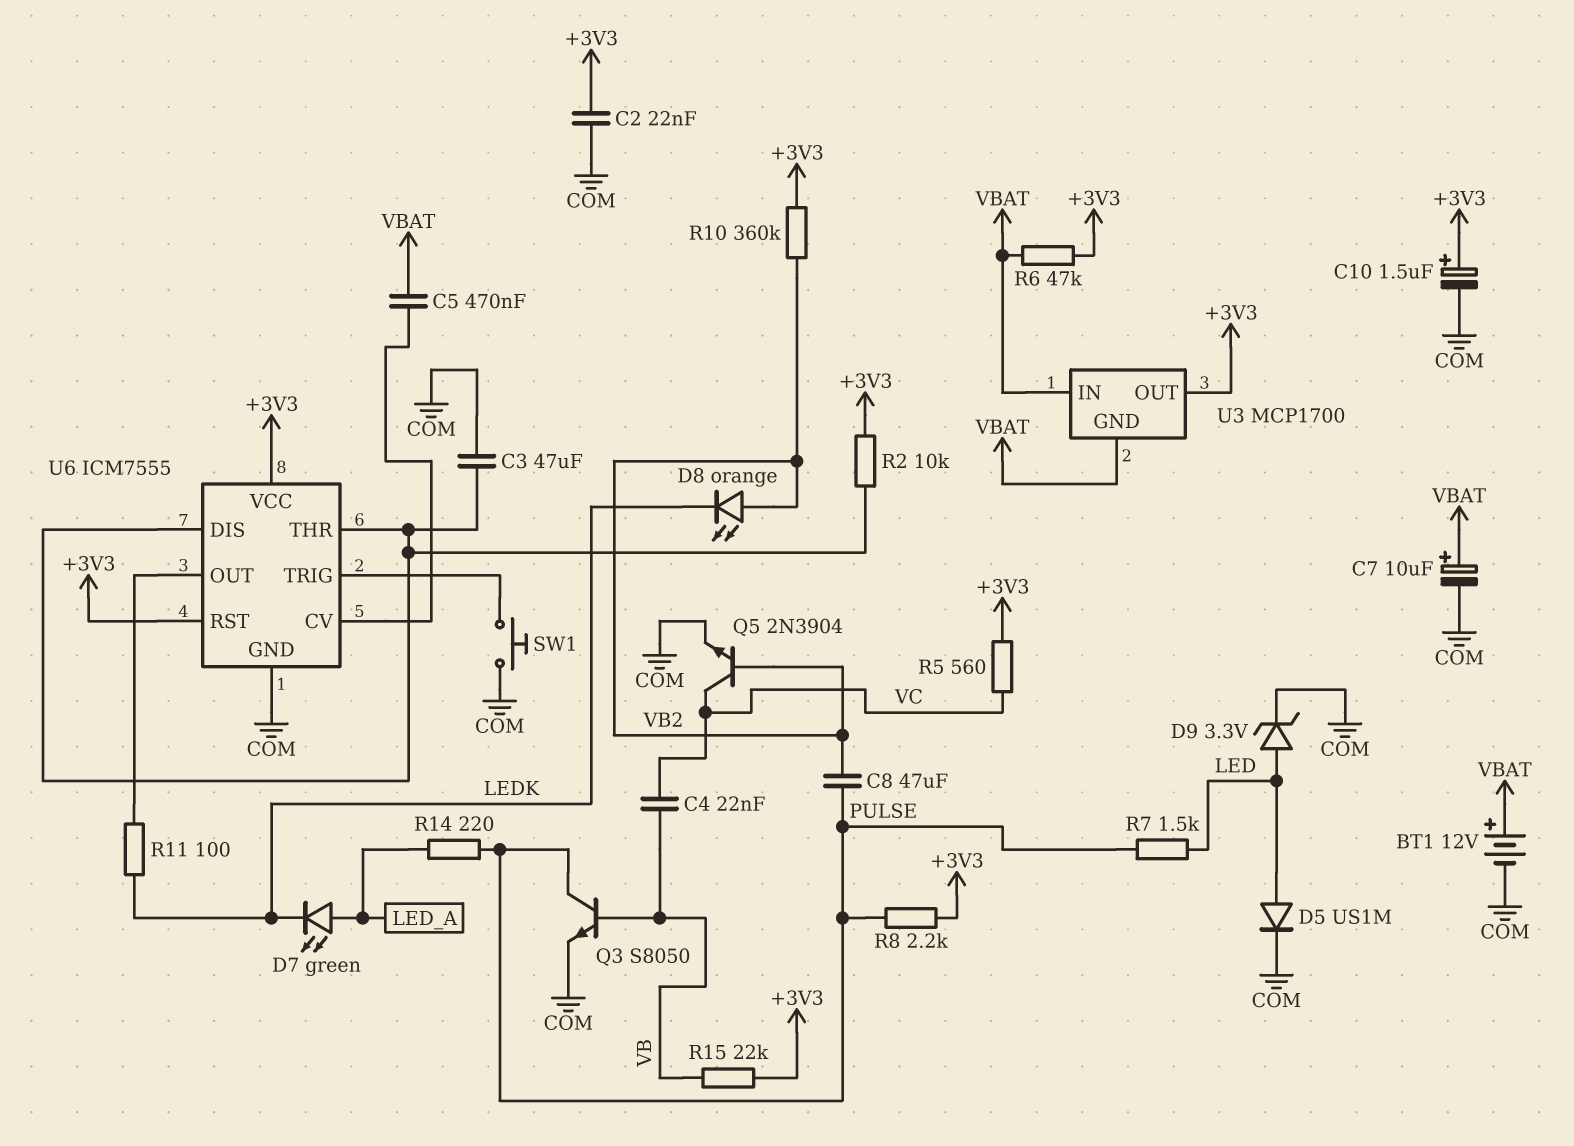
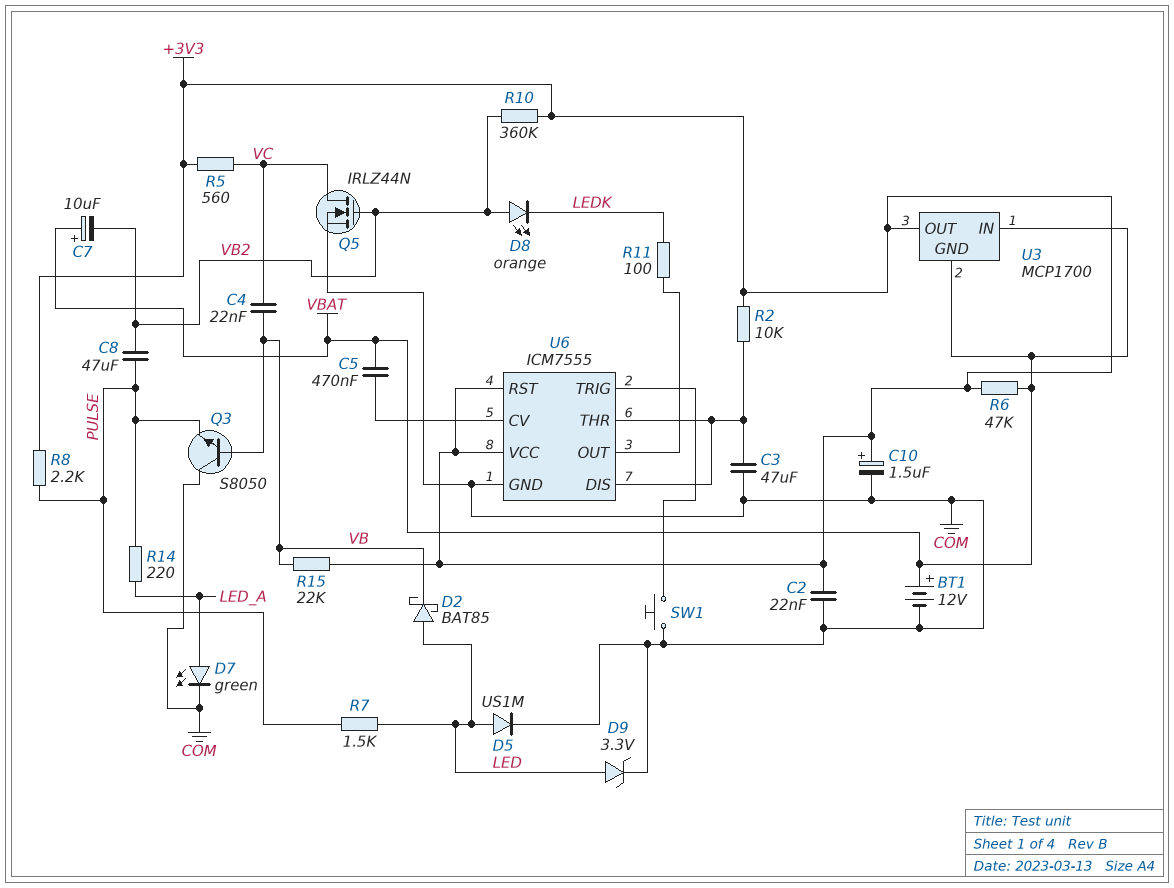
C7: 10uF (plus VBAT, minus COM) -> 10uF (plus VBAT, minus VB2)
D2: none -> schottky BAT85 (A LED, K VB)
D7: LED green (A LED_A, K LEDK) -> LED green (A LED_A, K COM)
Q3: NPN S8050 (B VB, C PULSE, E COM) -> NPN S8050 (B VB, C COM, E PULSE)
Q5: NPN 2N3904 (B VB2, C VC, E COM) -> NMOS IRLZ44N (G VB2, D VC, S COM)

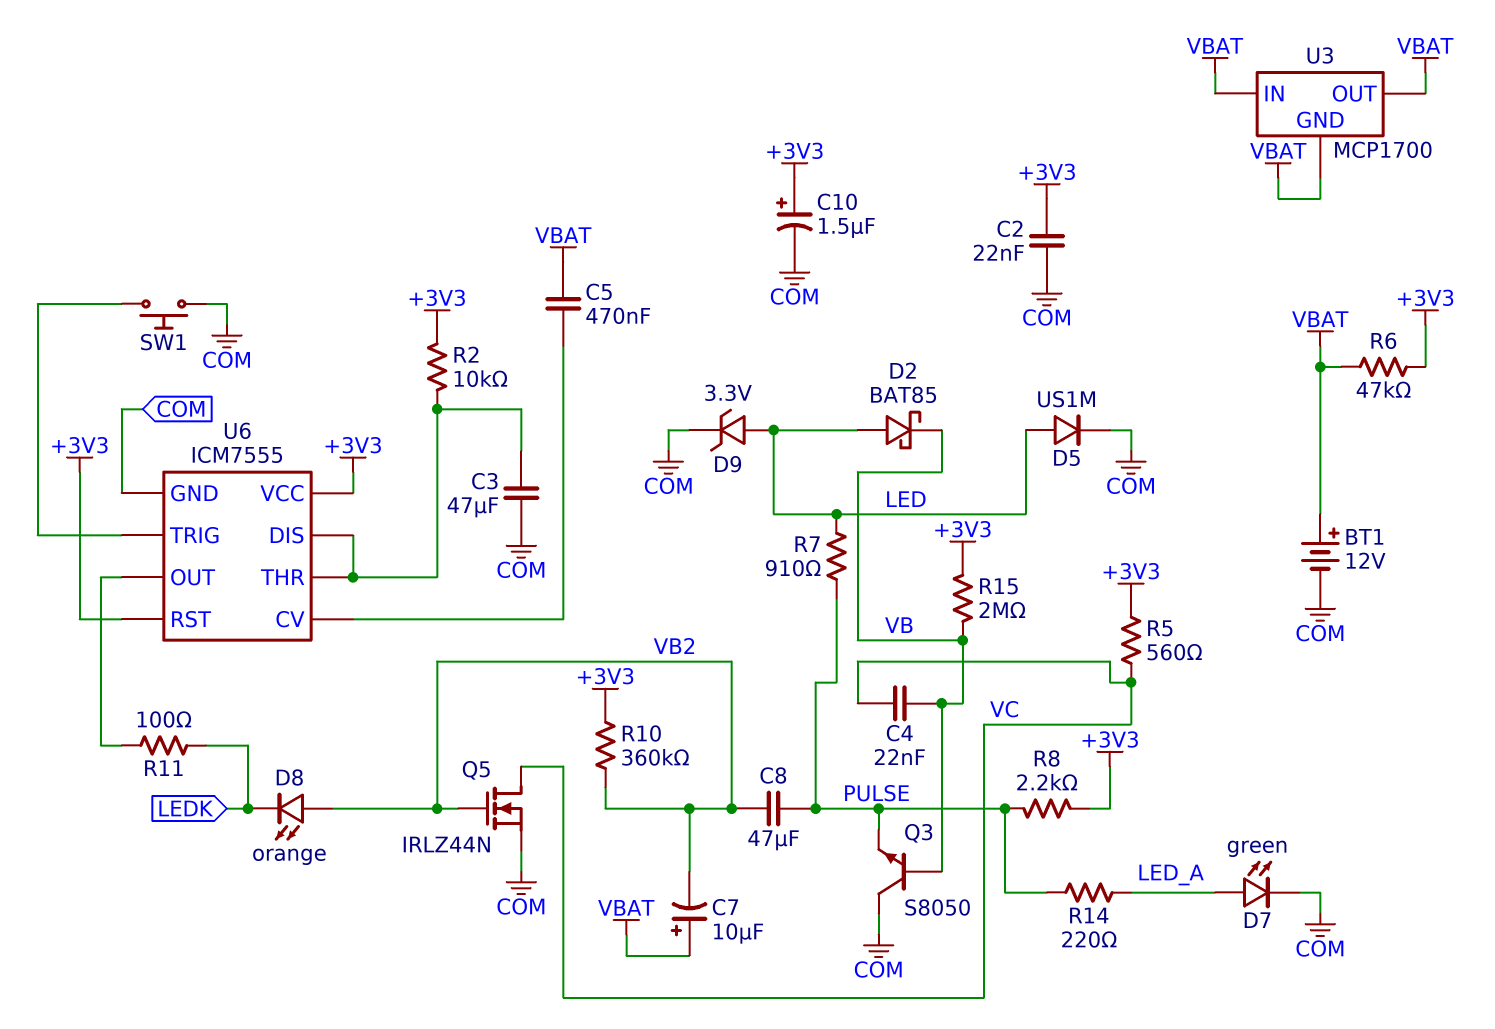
R7: 1.5k (LED, PULSE) -> 910 (LED, PULSE)
R15: 22k (+3V3, VB) -> 2M (+3V3, VB)
U3 pin OUT: +3V3 -> VBAT

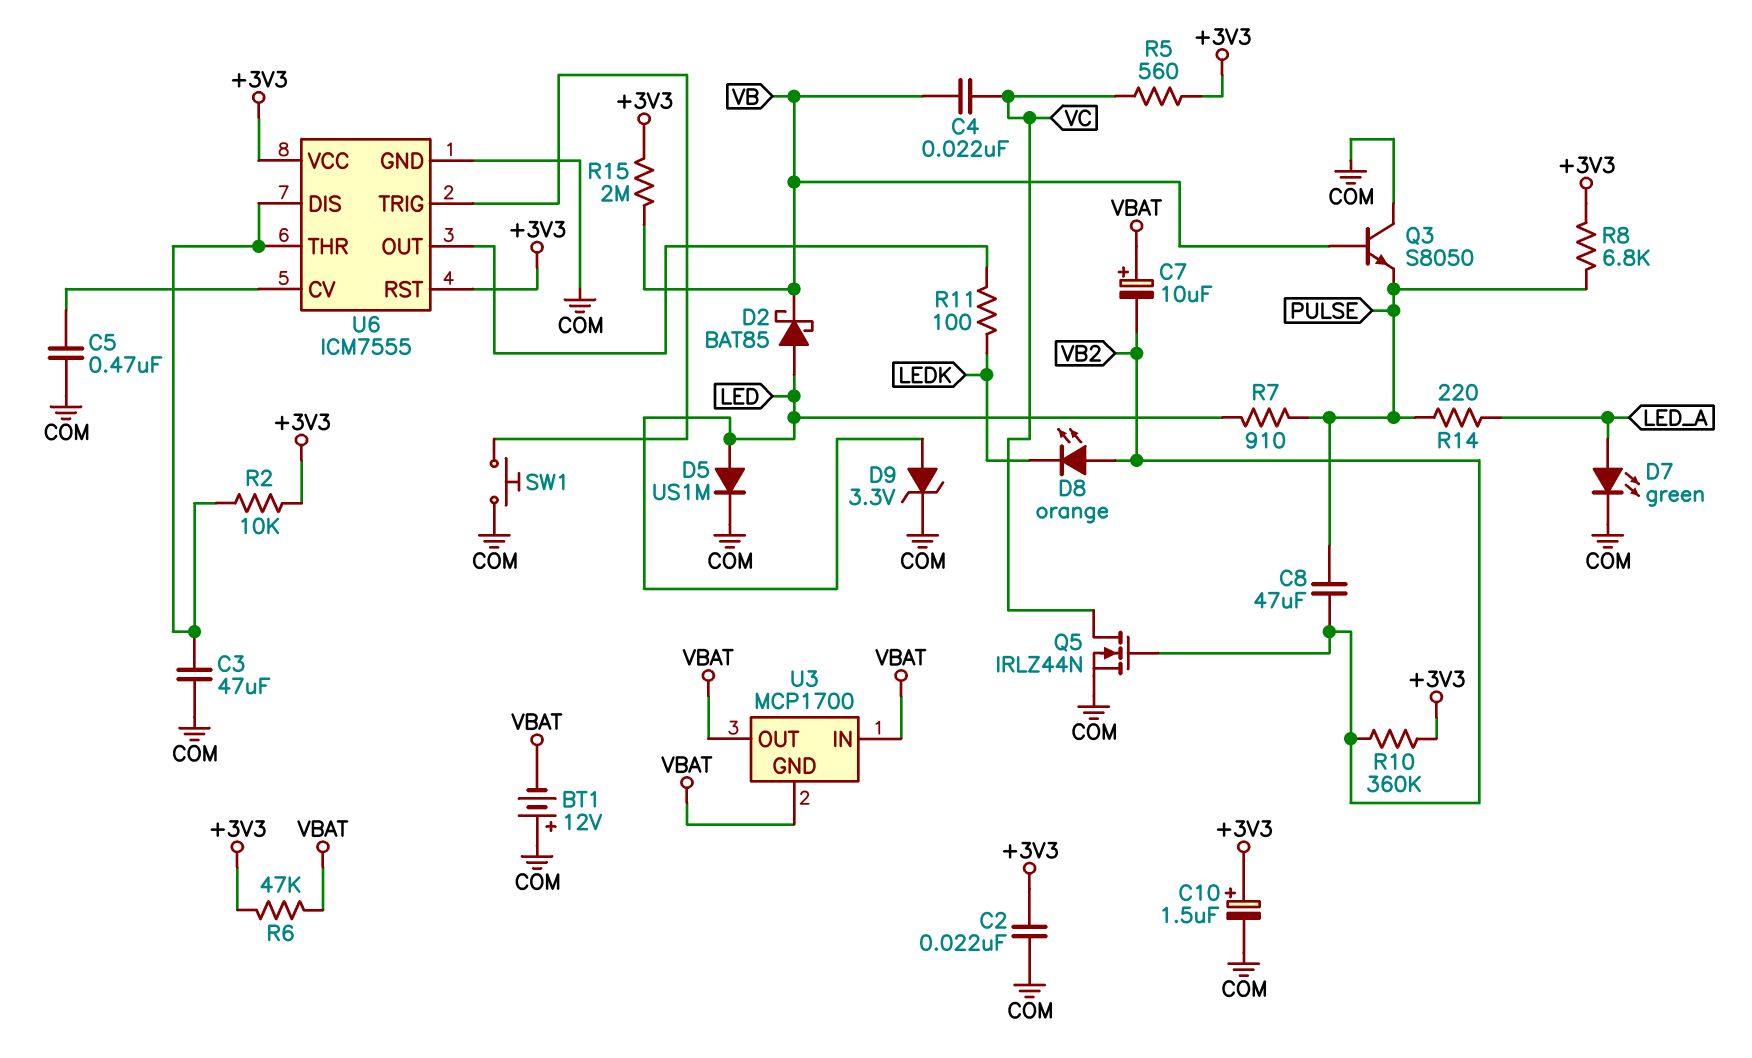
BT1: 12V (plus VBAT, minus COM) -> 12V (plus COM, minus VBAT)
C5: 470nF (U6/CV, VBAT) -> 470nF (COM, U6/CV)
R8: 2.2k (+3V3, PULSE) -> 6.8k (+3V3, PULSE)

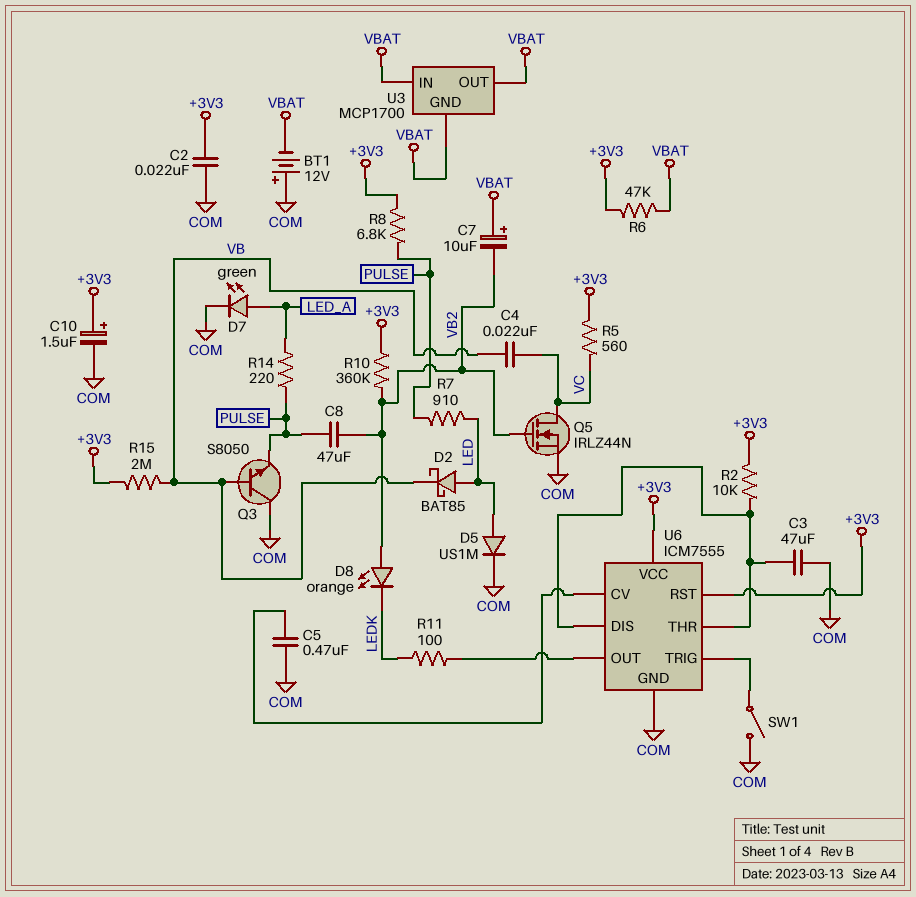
D9: zener 3.3V (A LED, K COM) -> none
SW1: button (COM, U6/TRIG) -> switch (COM, U6/TRIG)

